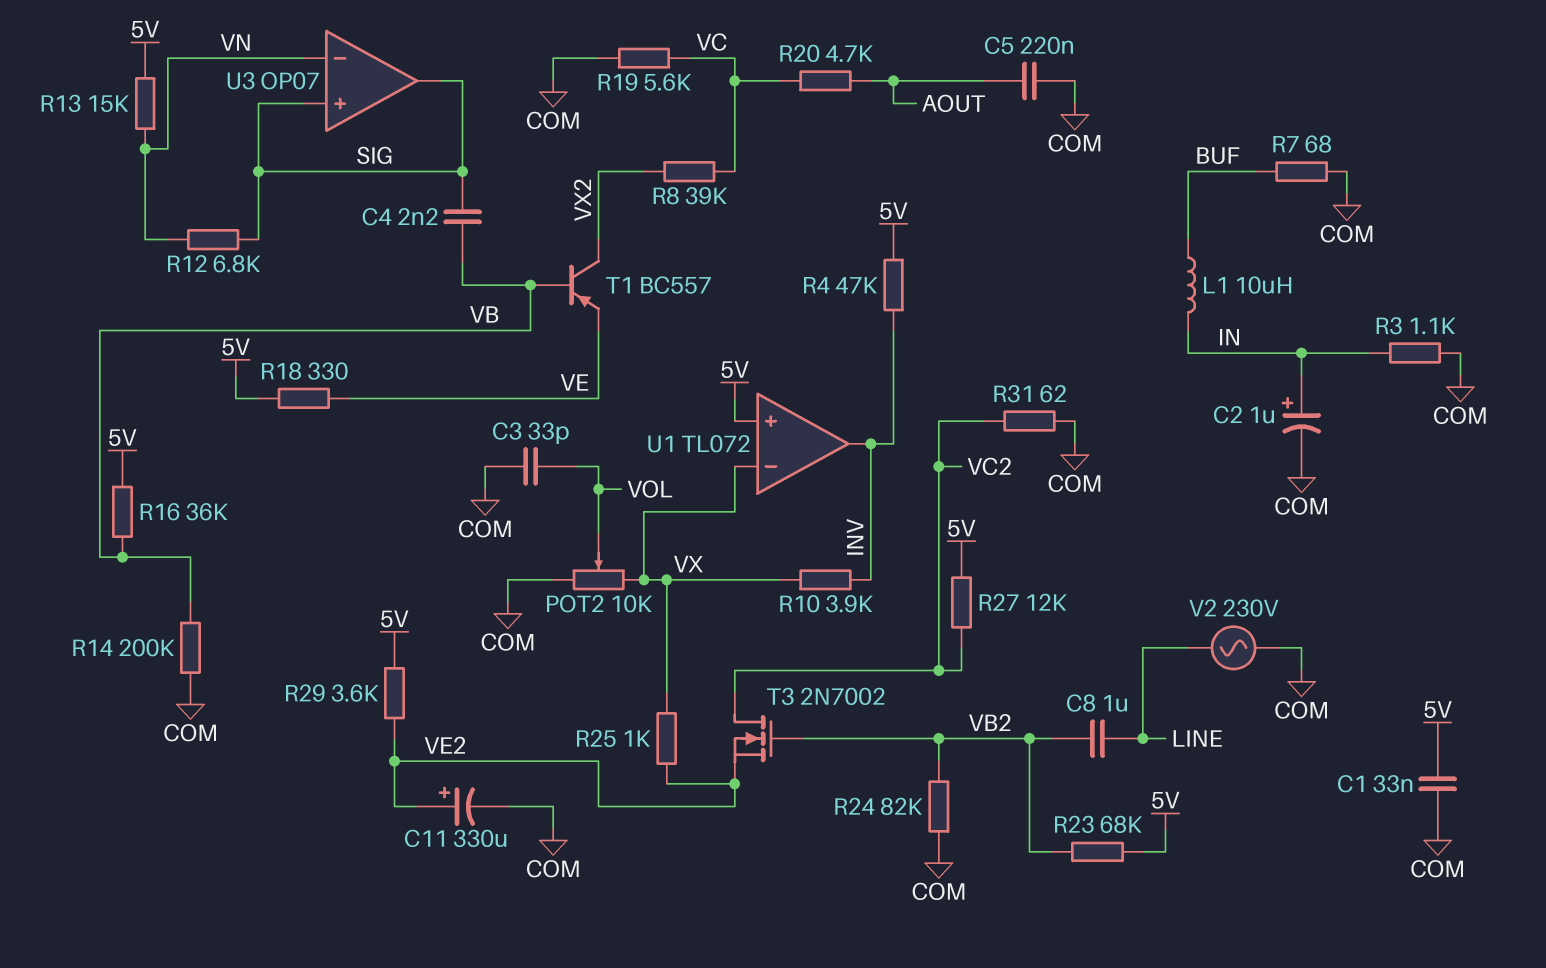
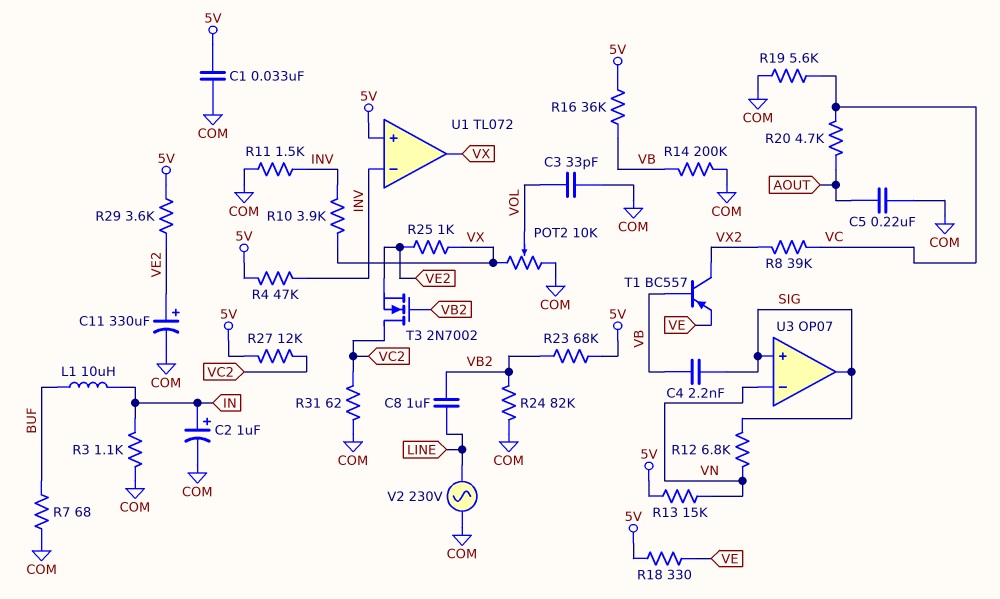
R11: none -> 1.5k (COM, INV)
U1 pin in-: VX -> INV
U1 pin out: INV -> VX

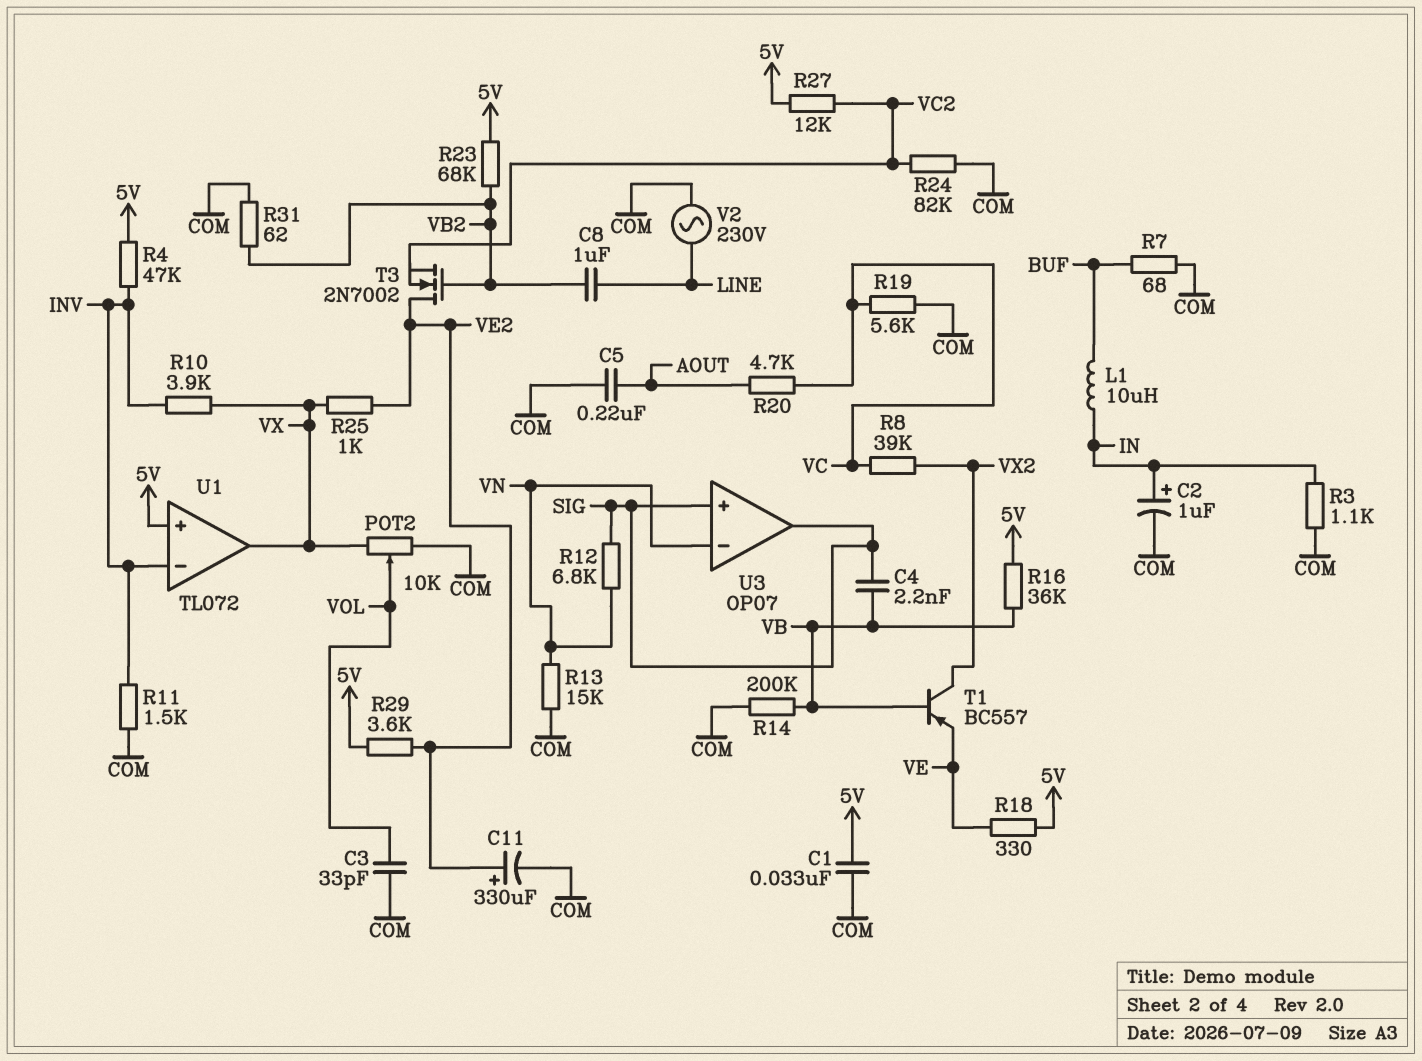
R13: 15k (5V, VN) -> 15k (COM, VN)
R24: 82k (COM, VB2) -> 82k (COM, VC2)
R31: 62 (COM, VC2) -> 62 (COM, VB2)
T3: NMOS 2N7002 (G VB2, D VC2, S VE2) -> NMOS 2N7002 (G VB2, D VE2, S VC2)

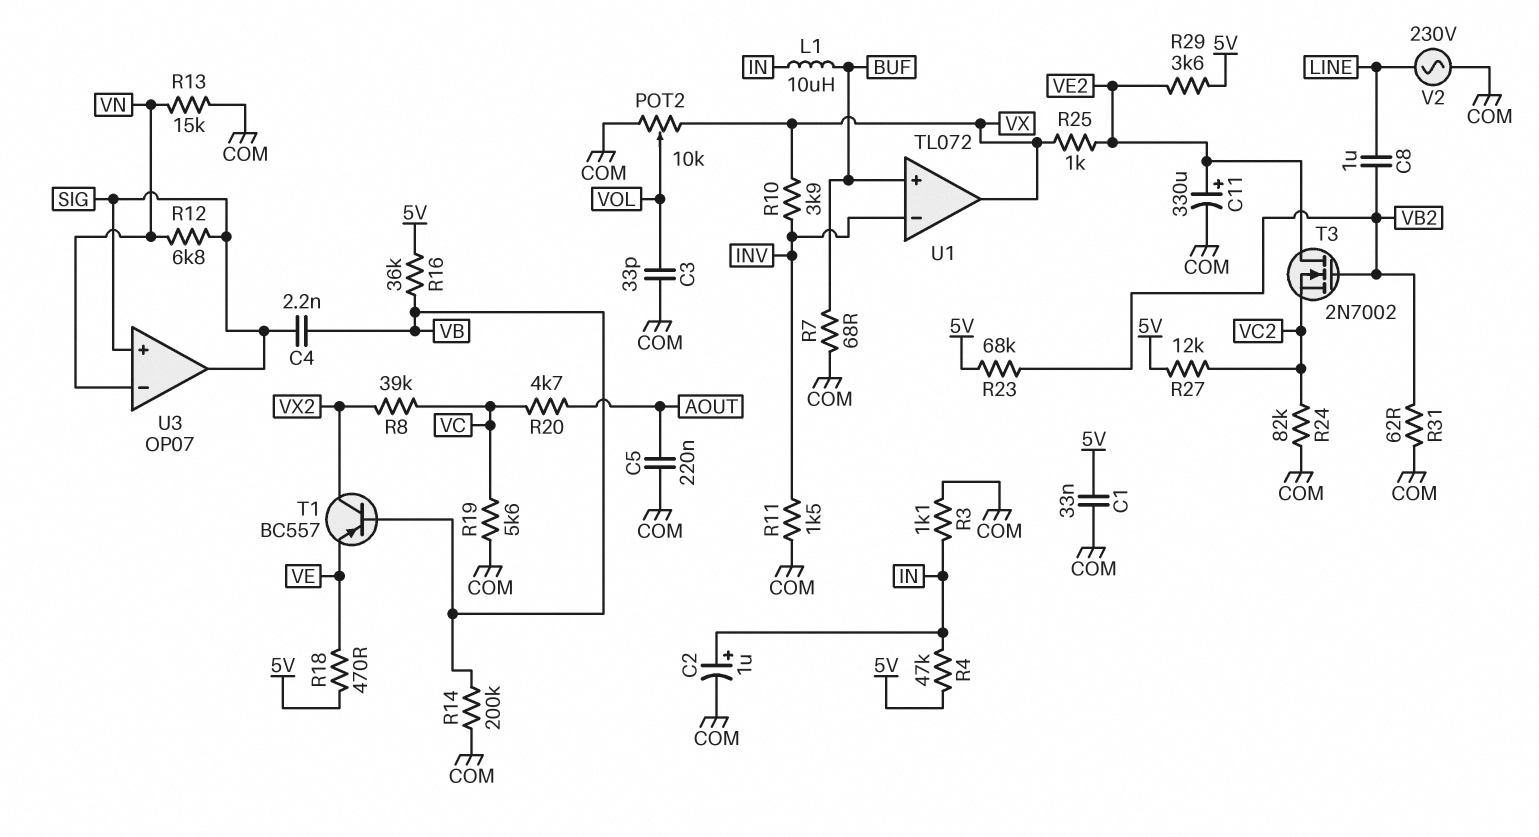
R4: 47k (5V, INV) -> 47k (5V, IN)
R18: 330 (5V, VE) -> 470 (5V, VE)
U1 pin in+: 5V -> BUF

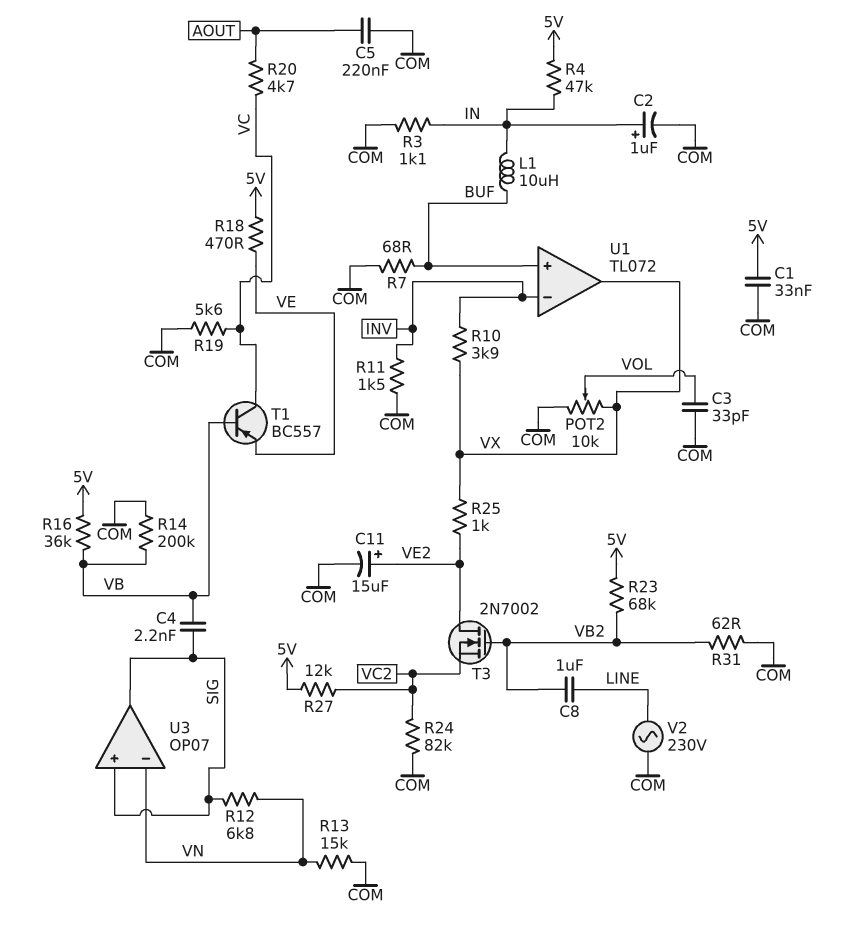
C11: 330uF (plus VE2, minus COM) -> 15uF (plus VE2, minus COM)
R8: 39k (VC, VX2) -> none
R29: 3.6k (5V, VE2) -> none
T1: PNP BC557 (B VB, C VX2, E VE) -> PNP BC557 (B VB, C VC, E VE)

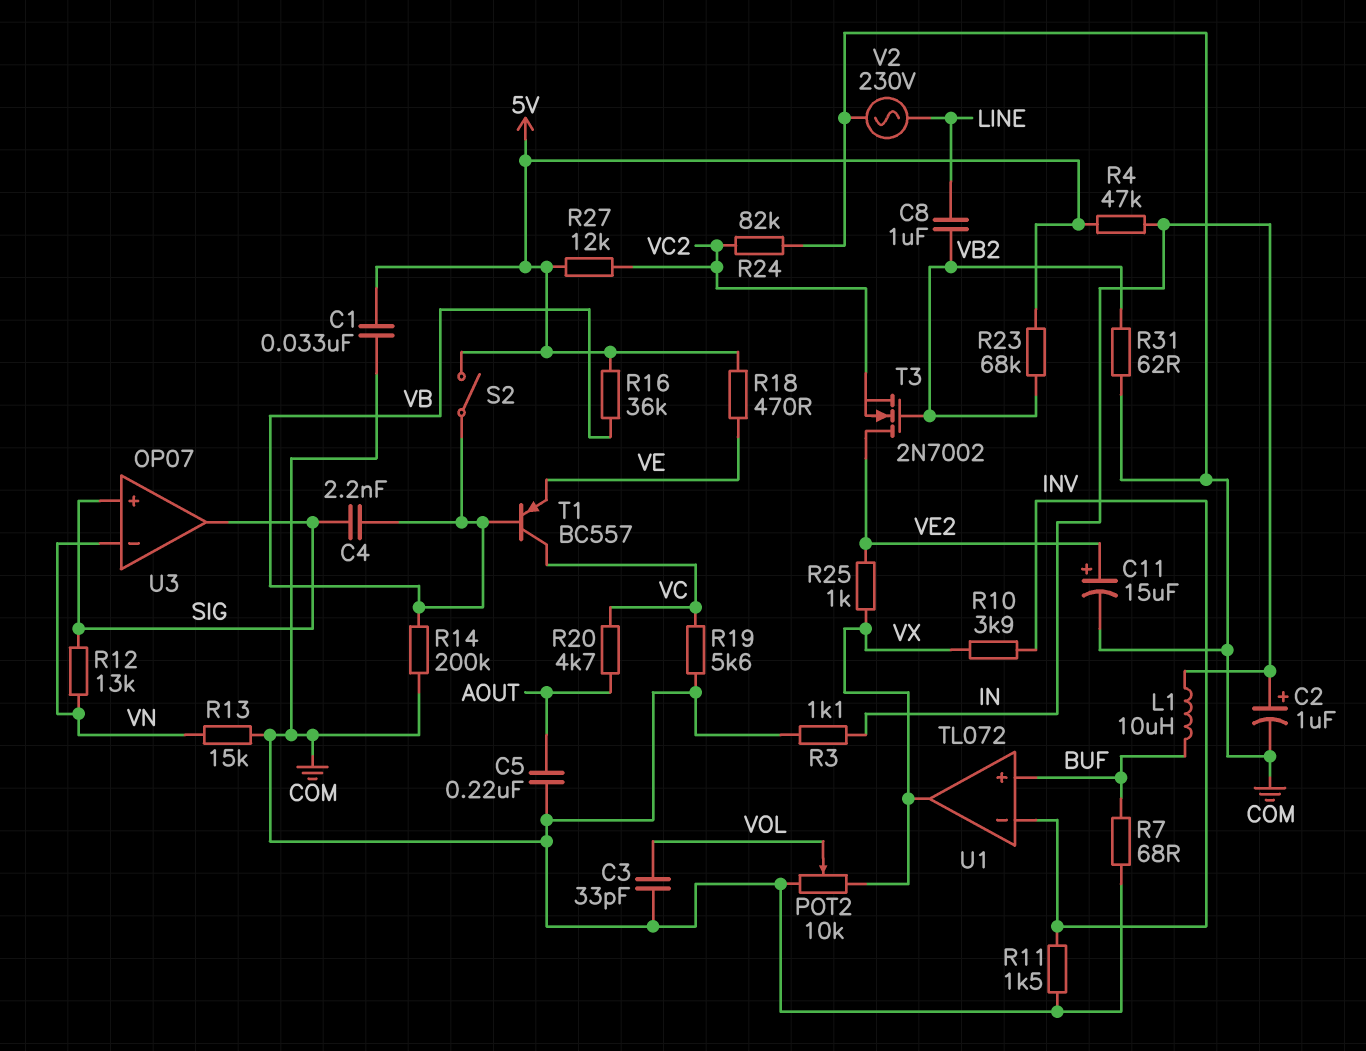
R12: 6.8k (SIG, VN) -> 13k (SIG, VN)
S2: none -> switch (5V, VB)

